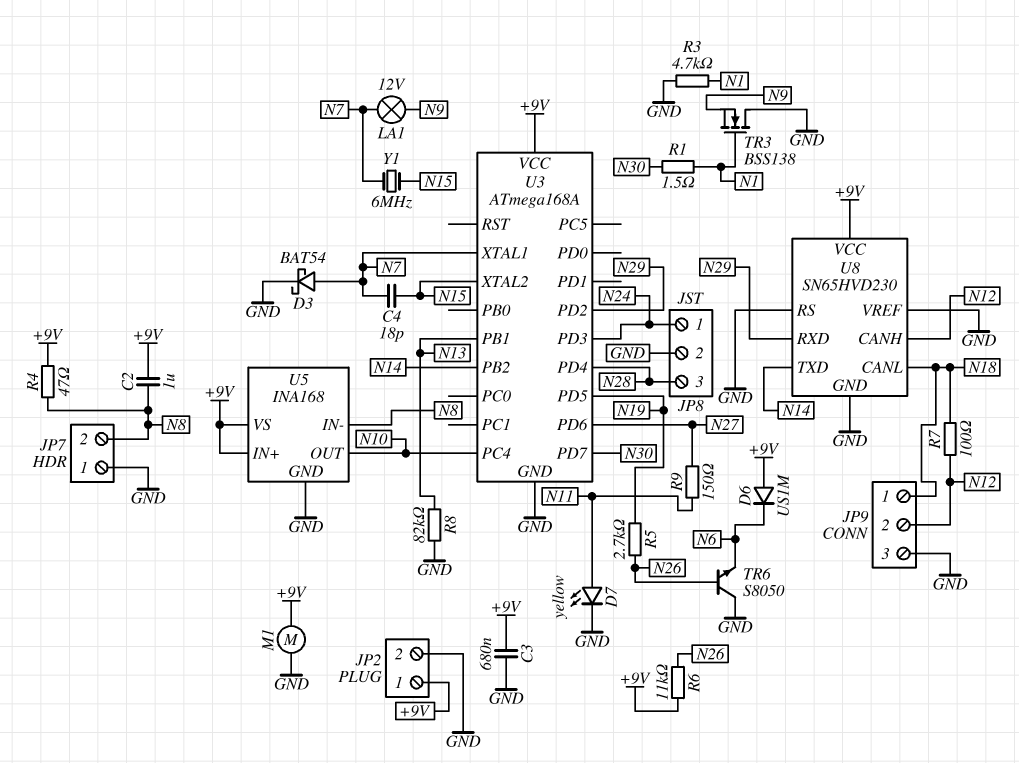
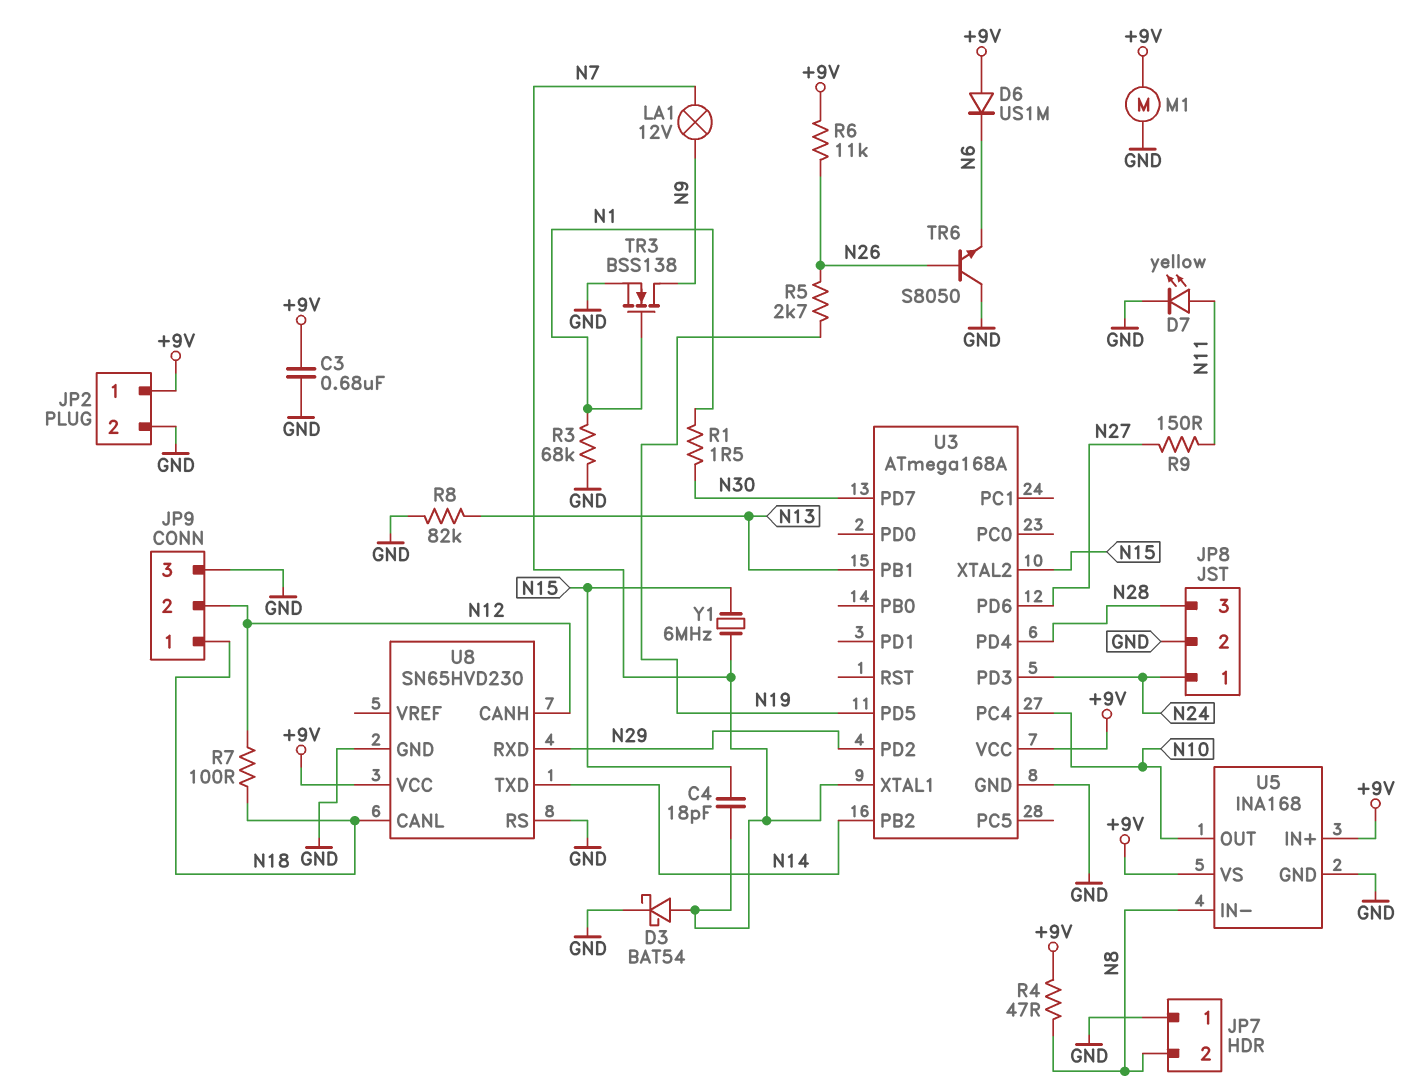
C2: 1uF (+9V, N8) -> none
R3: 4.7k (GND, N1) -> 68k (GND, N1)
TR3: NMOS BSS138 (G N1, D GND, S N9) -> NMOS BSS138 (G N1, D N9, S GND)
U8 pin VREF: GND -> none

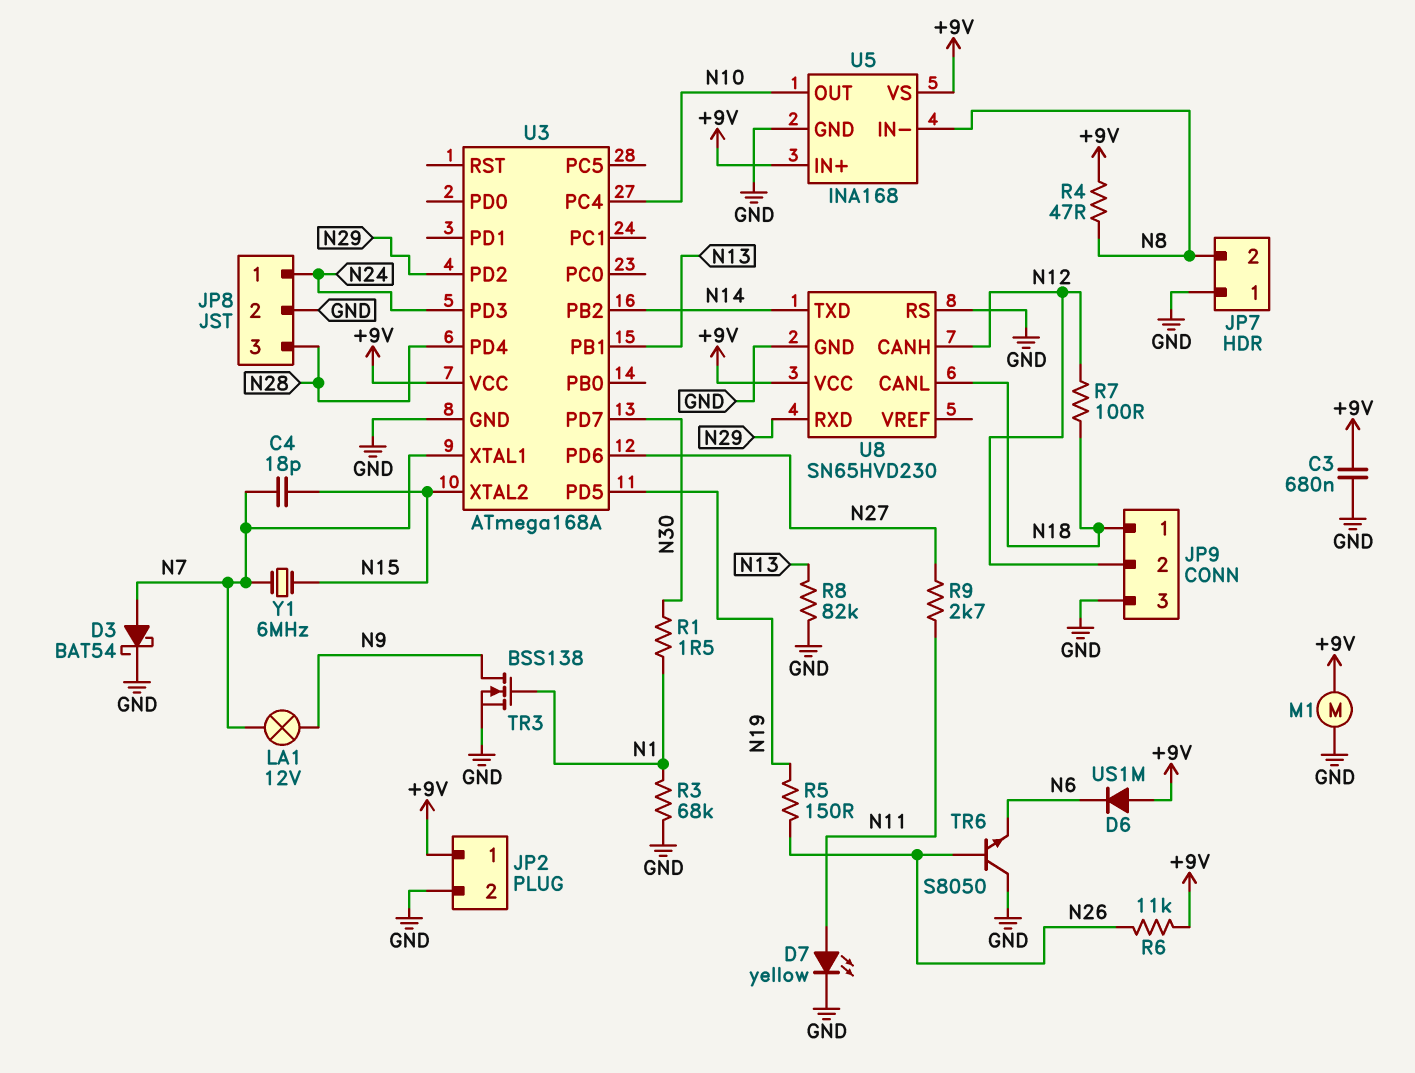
R5: 2.7k (N19, N26) -> 150 (N19, N26)
R9: 150 (N11, N27) -> 2.7k (N11, N27)

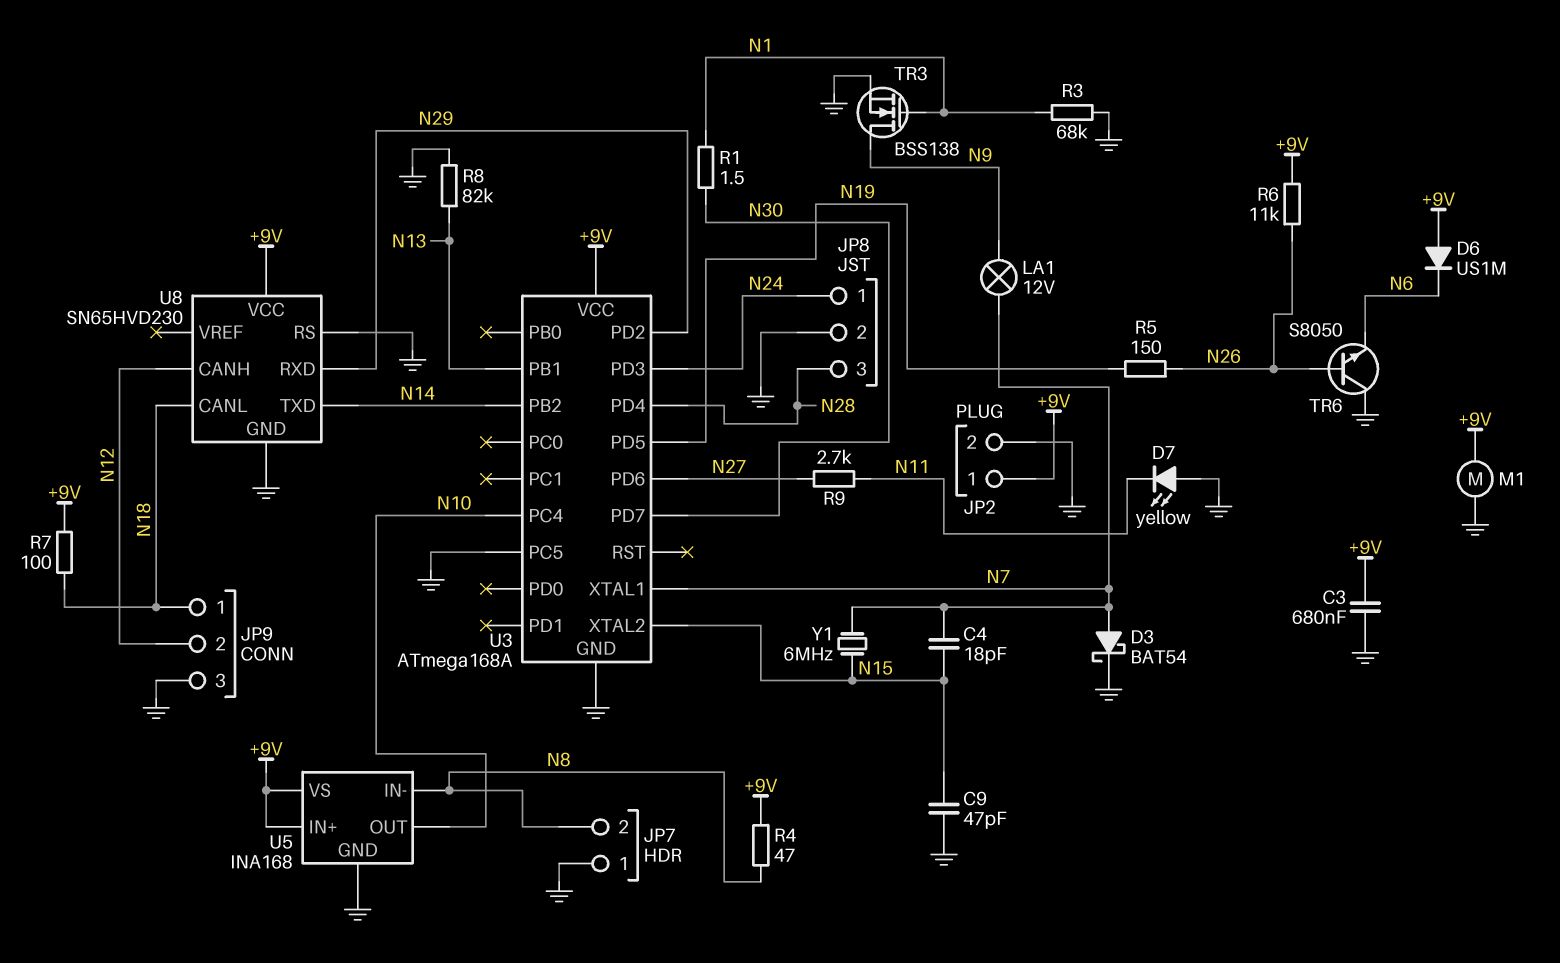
C9: none -> 47pF (GND, N15)
D7: LED yellow (A N11, K GND) -> LED yellow (A GND, K N11)
R7: 100 (N12, N18) -> 100 (+9V, N18)
U3 pin PC5: none -> GND

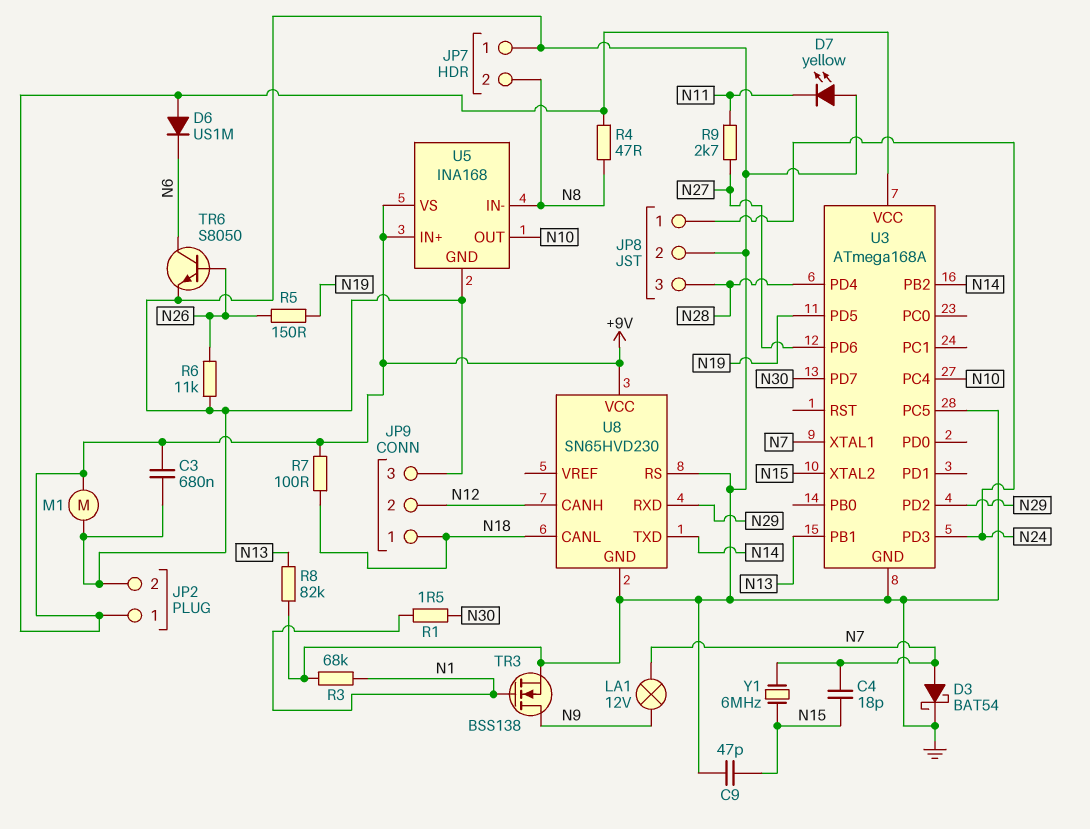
R6: 11k (+9V, N26) -> 11k (GND, N26)
TR6: NPN S8050 (B N26, C GND, E N6) -> NPN S8050 (B N26, C N6, E GND)

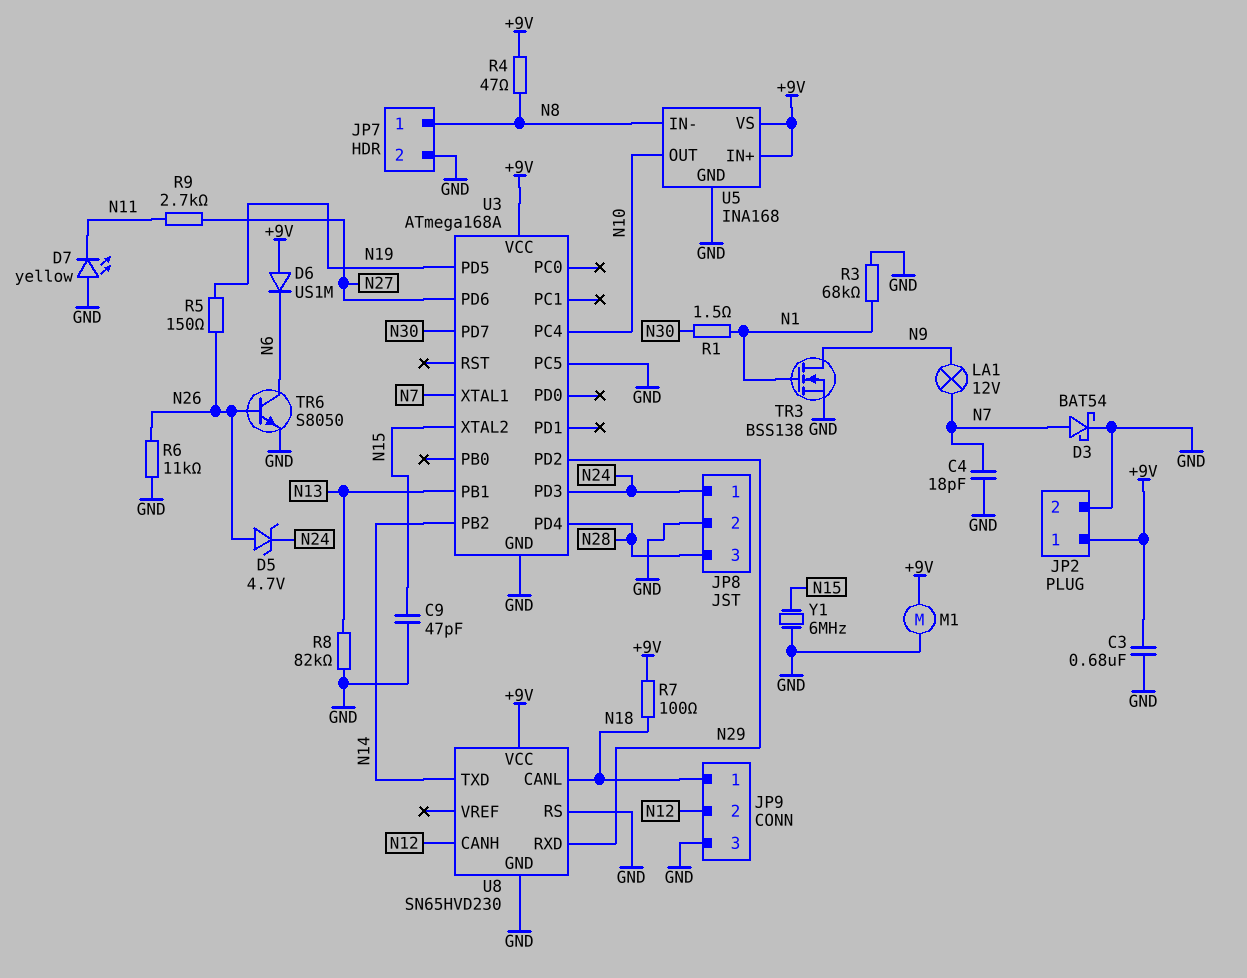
C4: 18pF (N7, N15) -> 18pF (GND, N7)
D5: none -> zener 4.7V (A N26, K N24)
JP7 pin 1: GND -> N8
JP7 pin 2: N8 -> GND
Y1: 6MHz (N7, N15) -> 6MHz (GND, N15)

